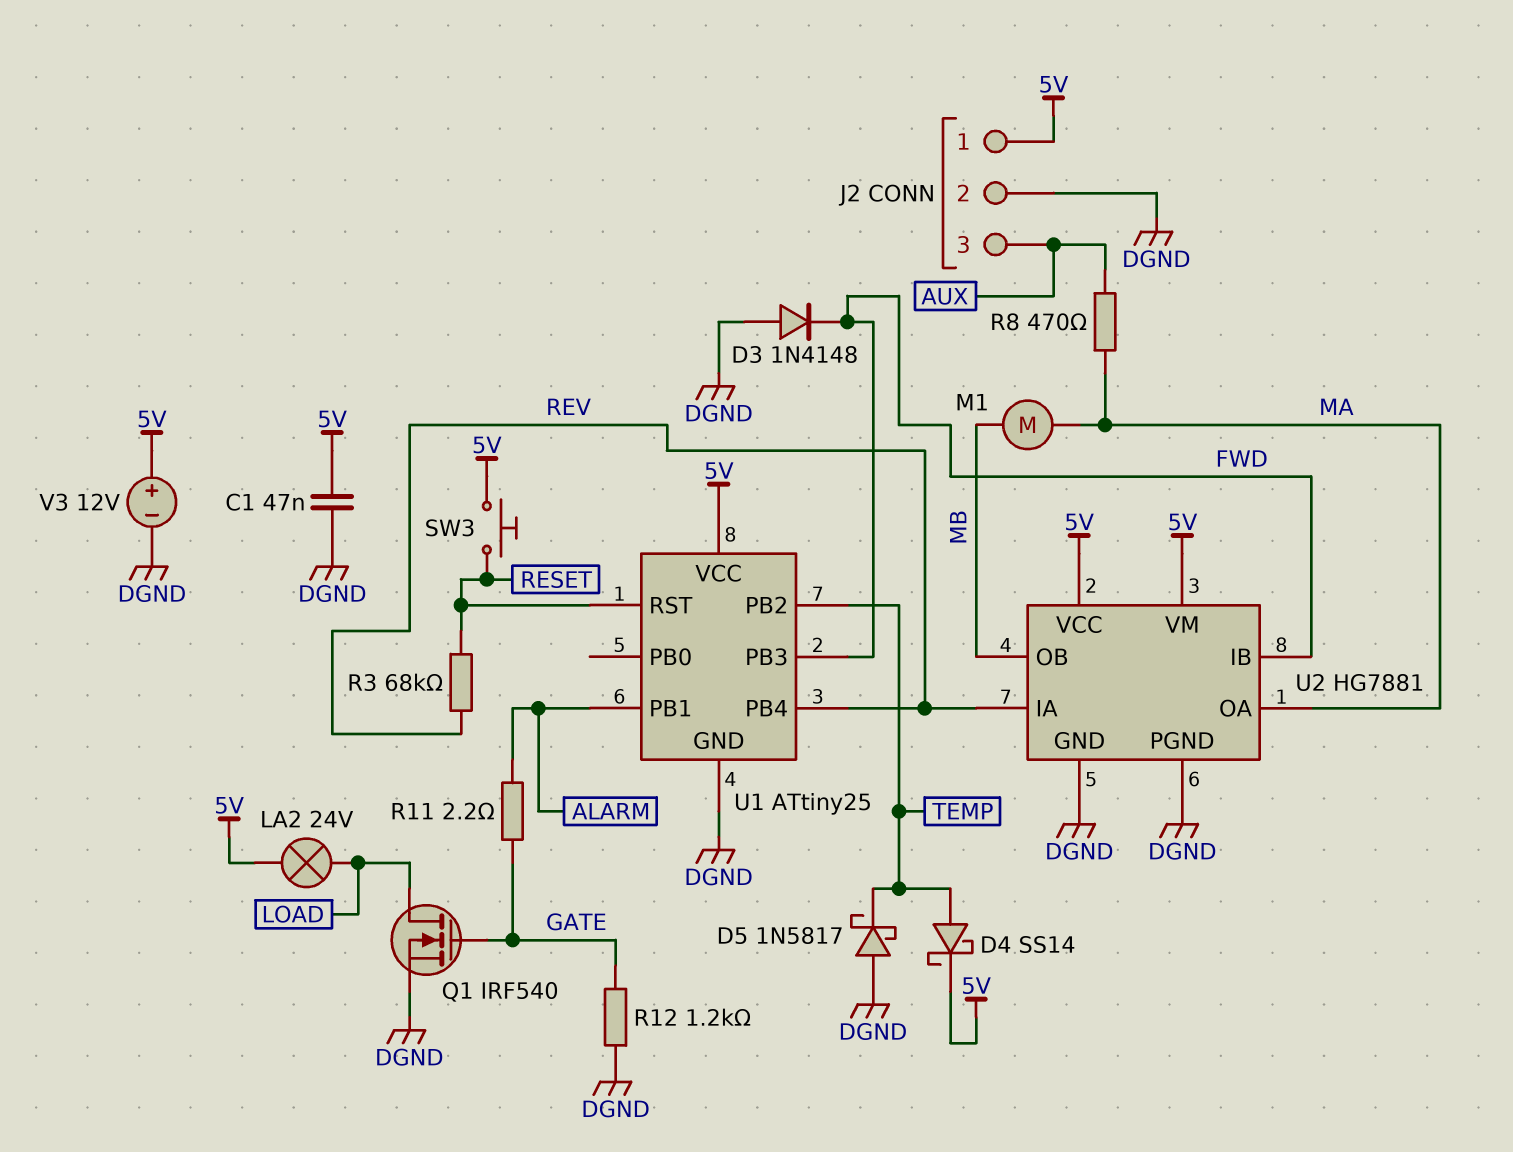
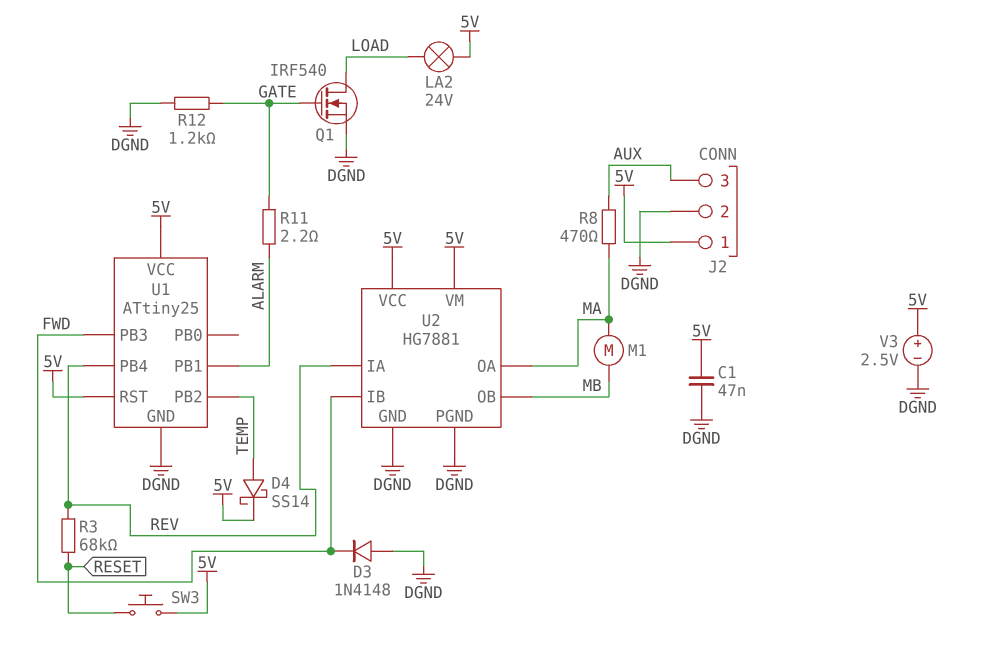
D5: schottky 1N5817 (A DGND, K TEMP) -> none
U1 pin RST: RESET -> 5V
V3: 12V (plus 5V, minus DGND) -> 2.5V (plus 5V, minus DGND)

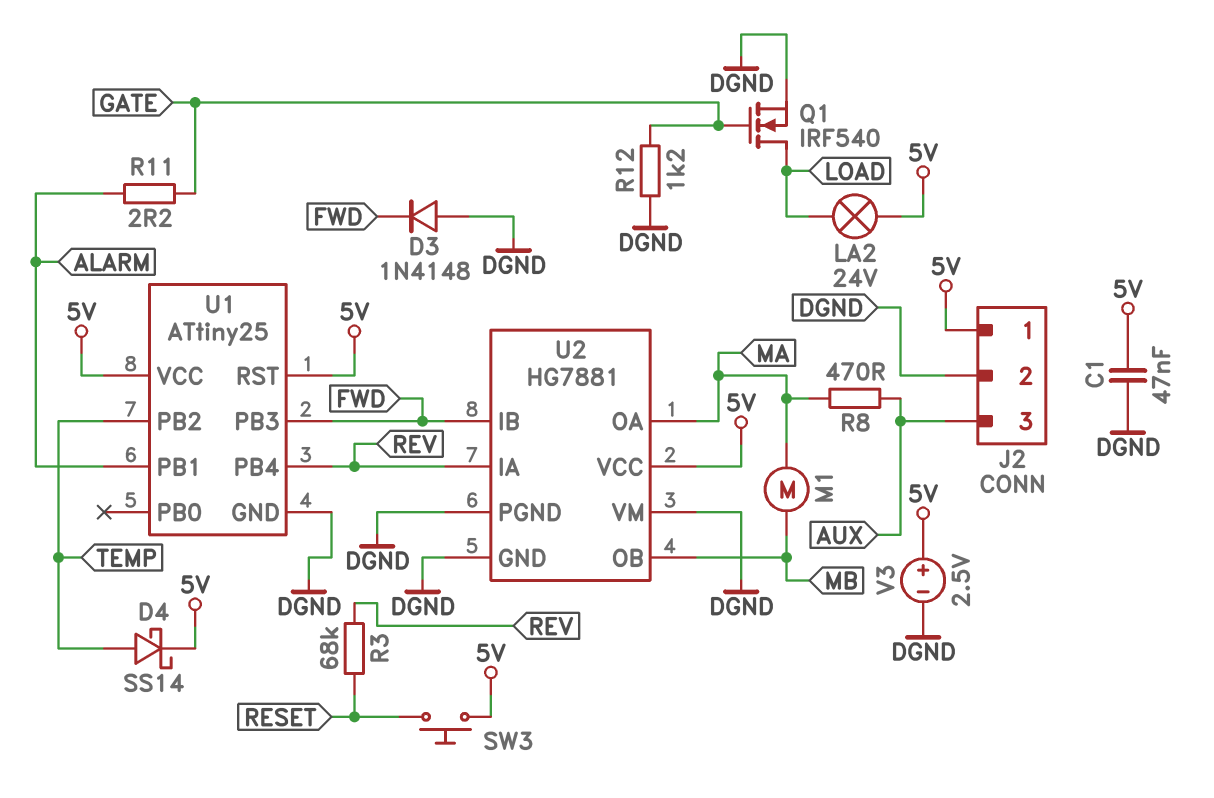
U2 pin VM: 5V -> DGND

